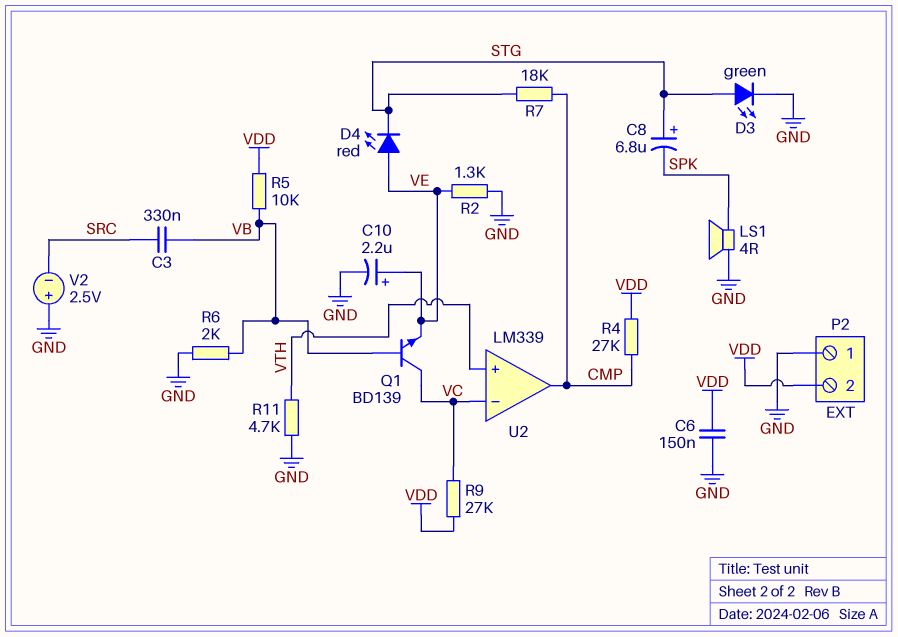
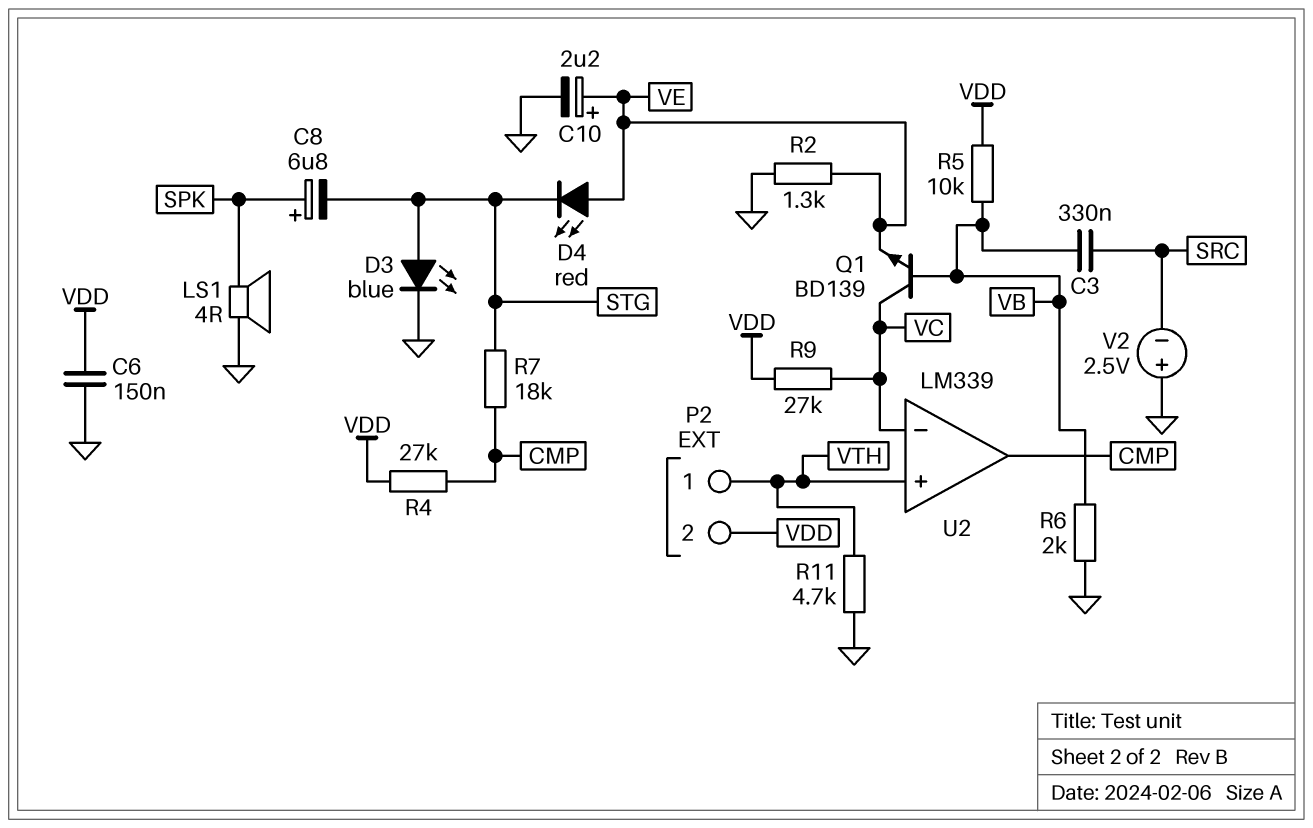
C8: 6.8uF (plus STG, minus SPK) -> 6.8uF (plus SPK, minus STG)
D3: LED green (A STG, K GND) -> LED blue (A STG, K GND)
P2 pin 1: GND -> VTH

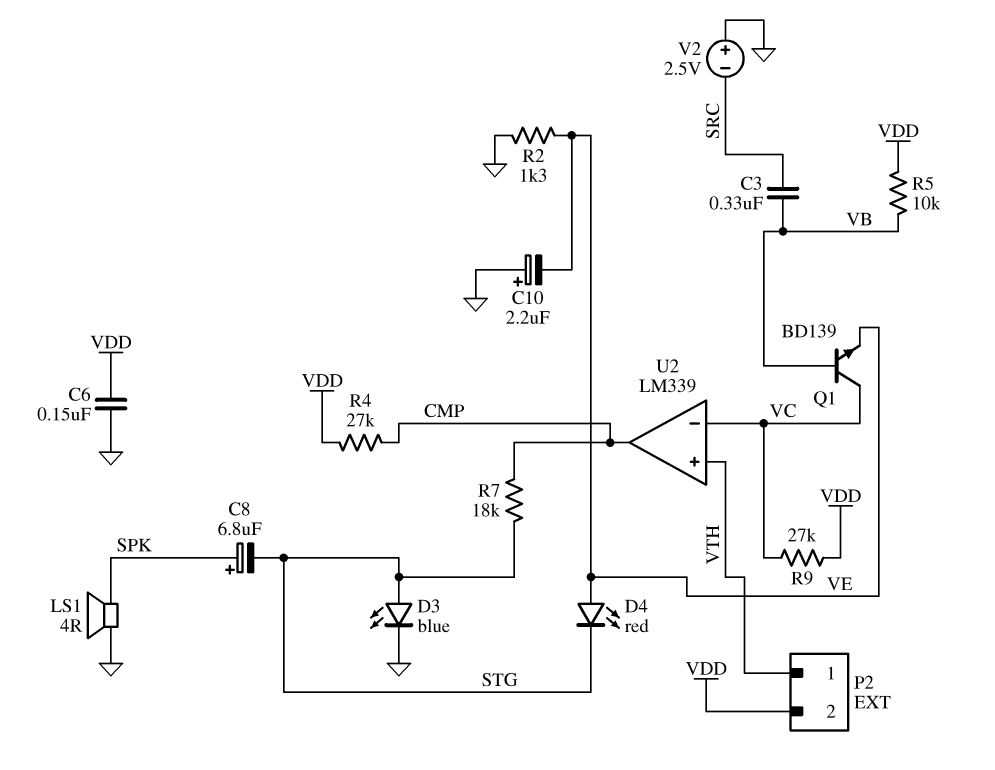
C10: 2.2uF (plus VE, minus GND) -> 2.2uF (plus GND, minus VE)
R6: 2k (GND, VB) -> none
R11: 4.7k (GND, VTH) -> none

